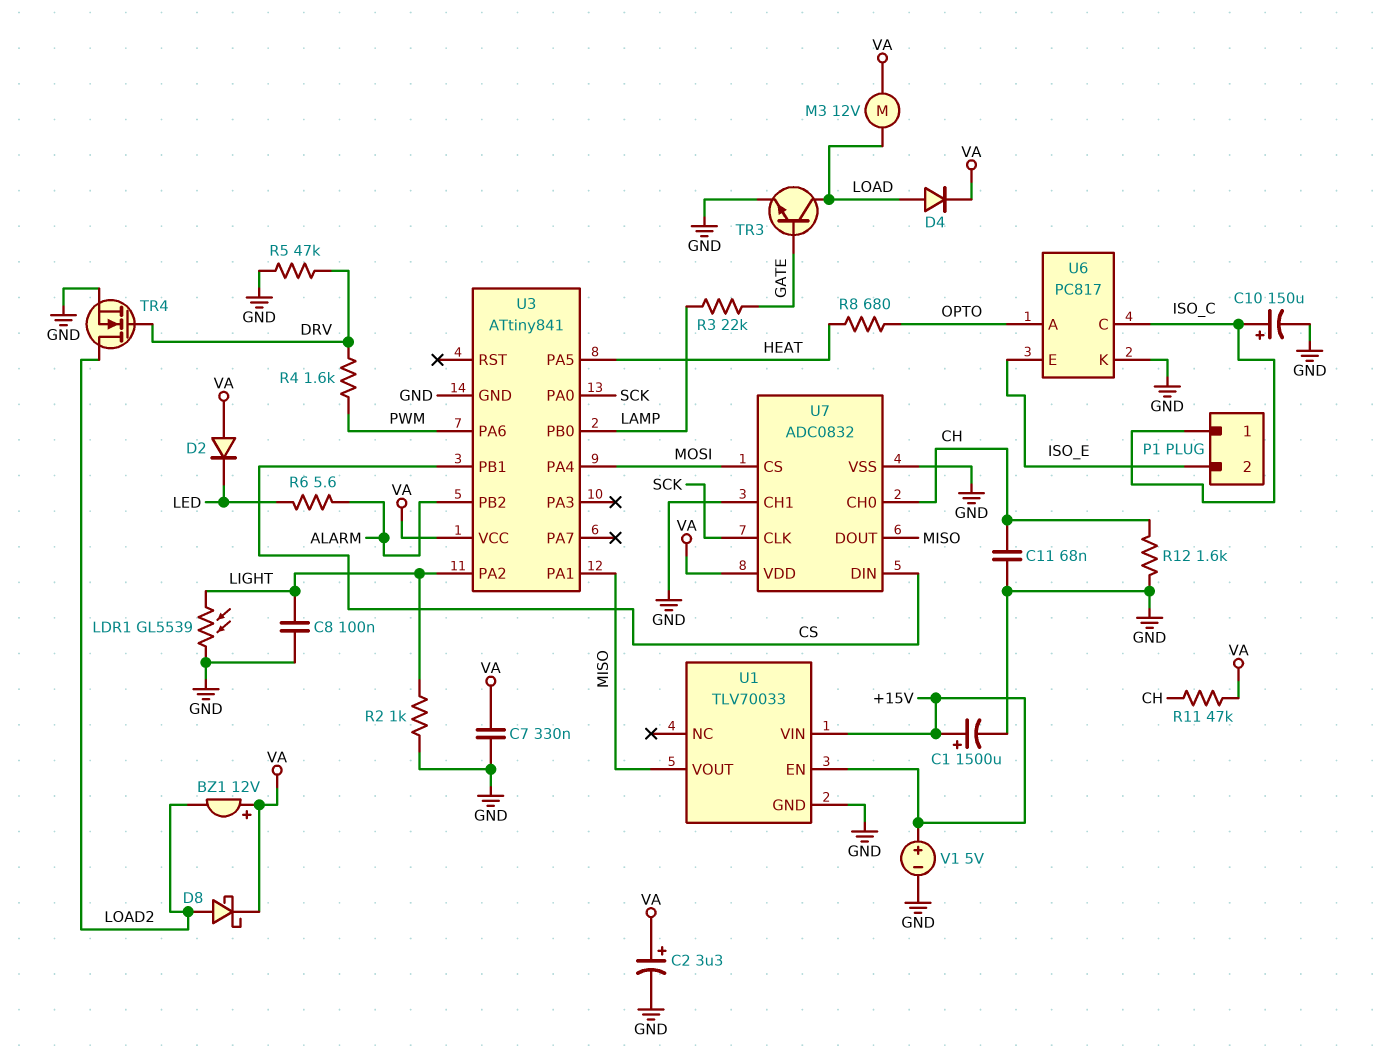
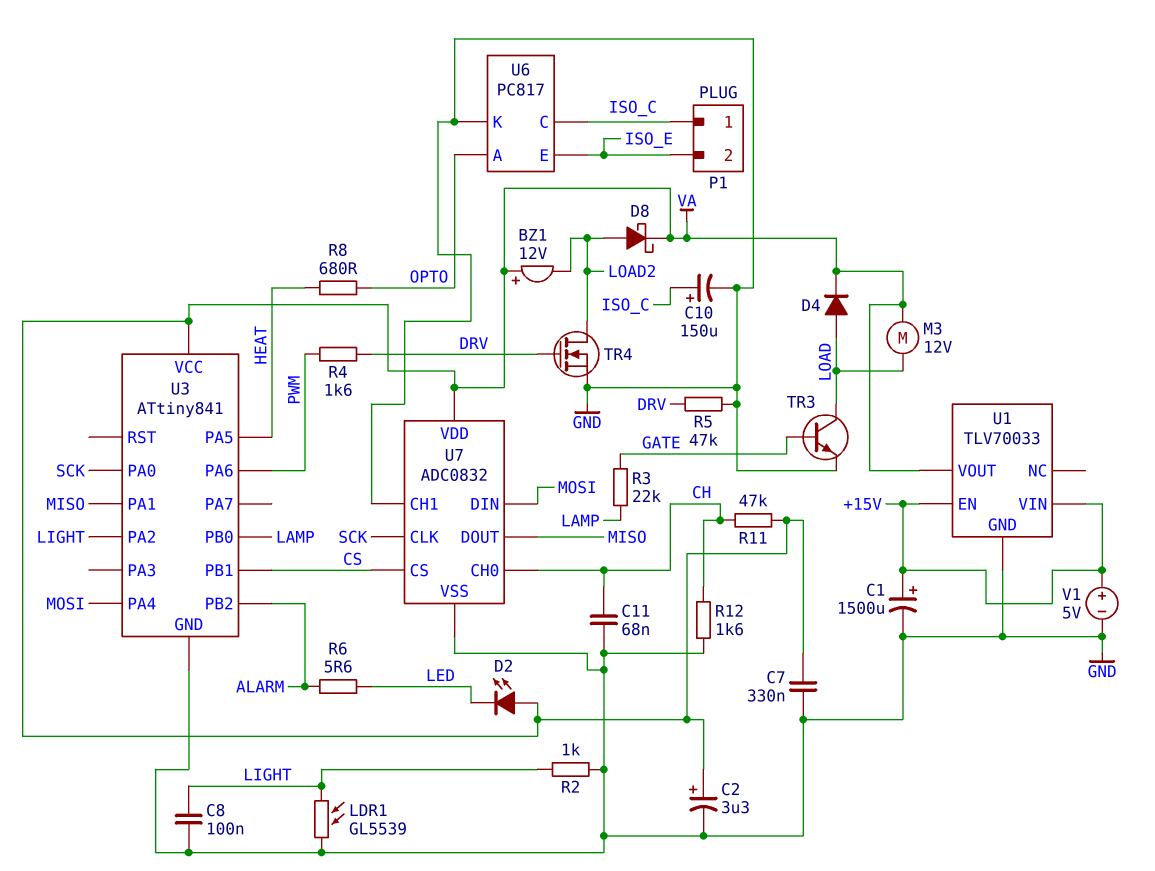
D2: diode (A VA, K LED) -> LED (A VA, K LED)
U1 pin VOUT: MISO -> VA
U7 pin CS: MOSI -> CS
U7 pin DIN: CS -> MOSI

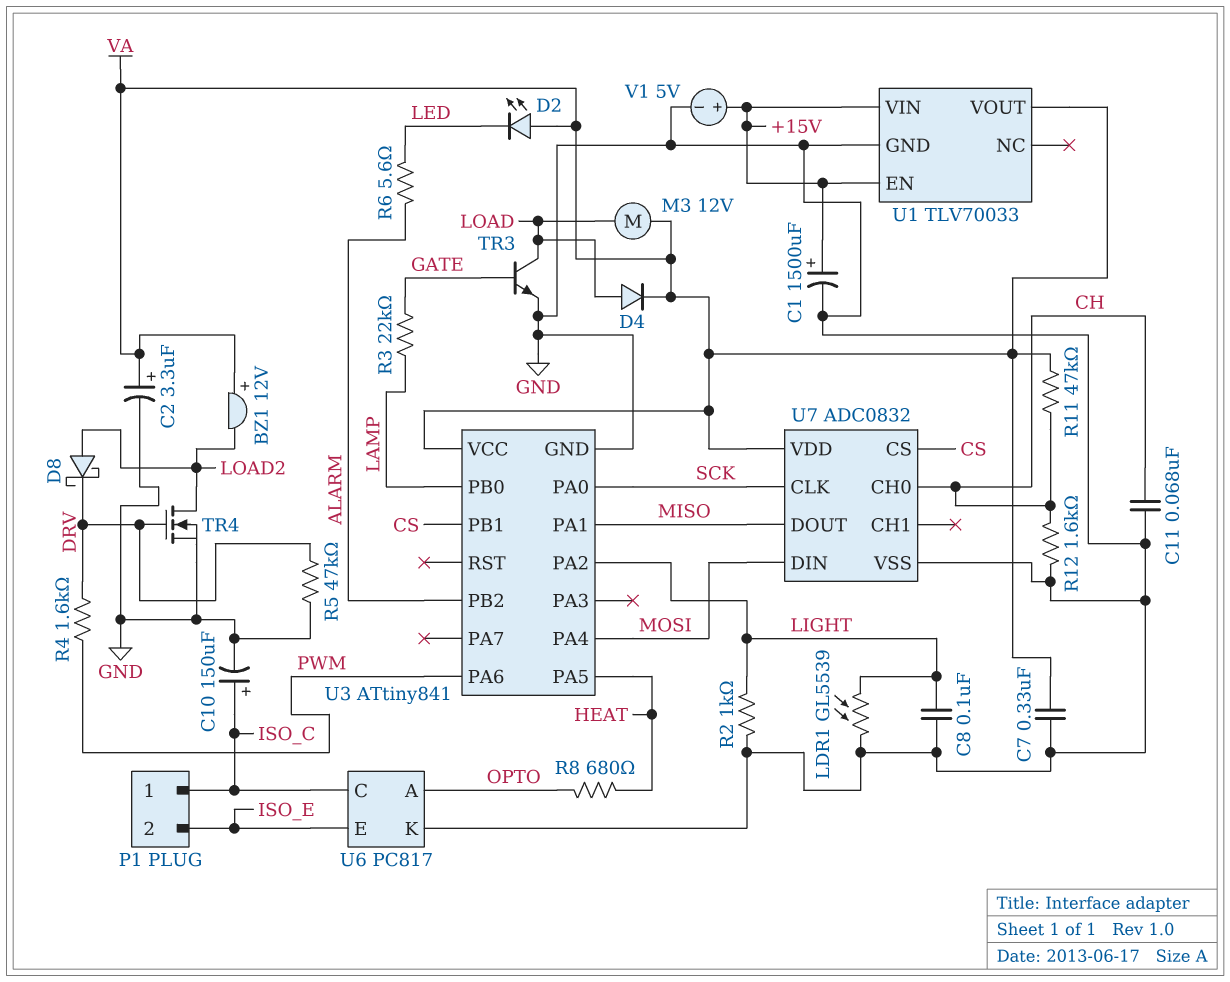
D8: schottky (A LOAD2, K VA) -> schottky (A LOAD2, K DRV)
U7 pin CH1: GND -> none

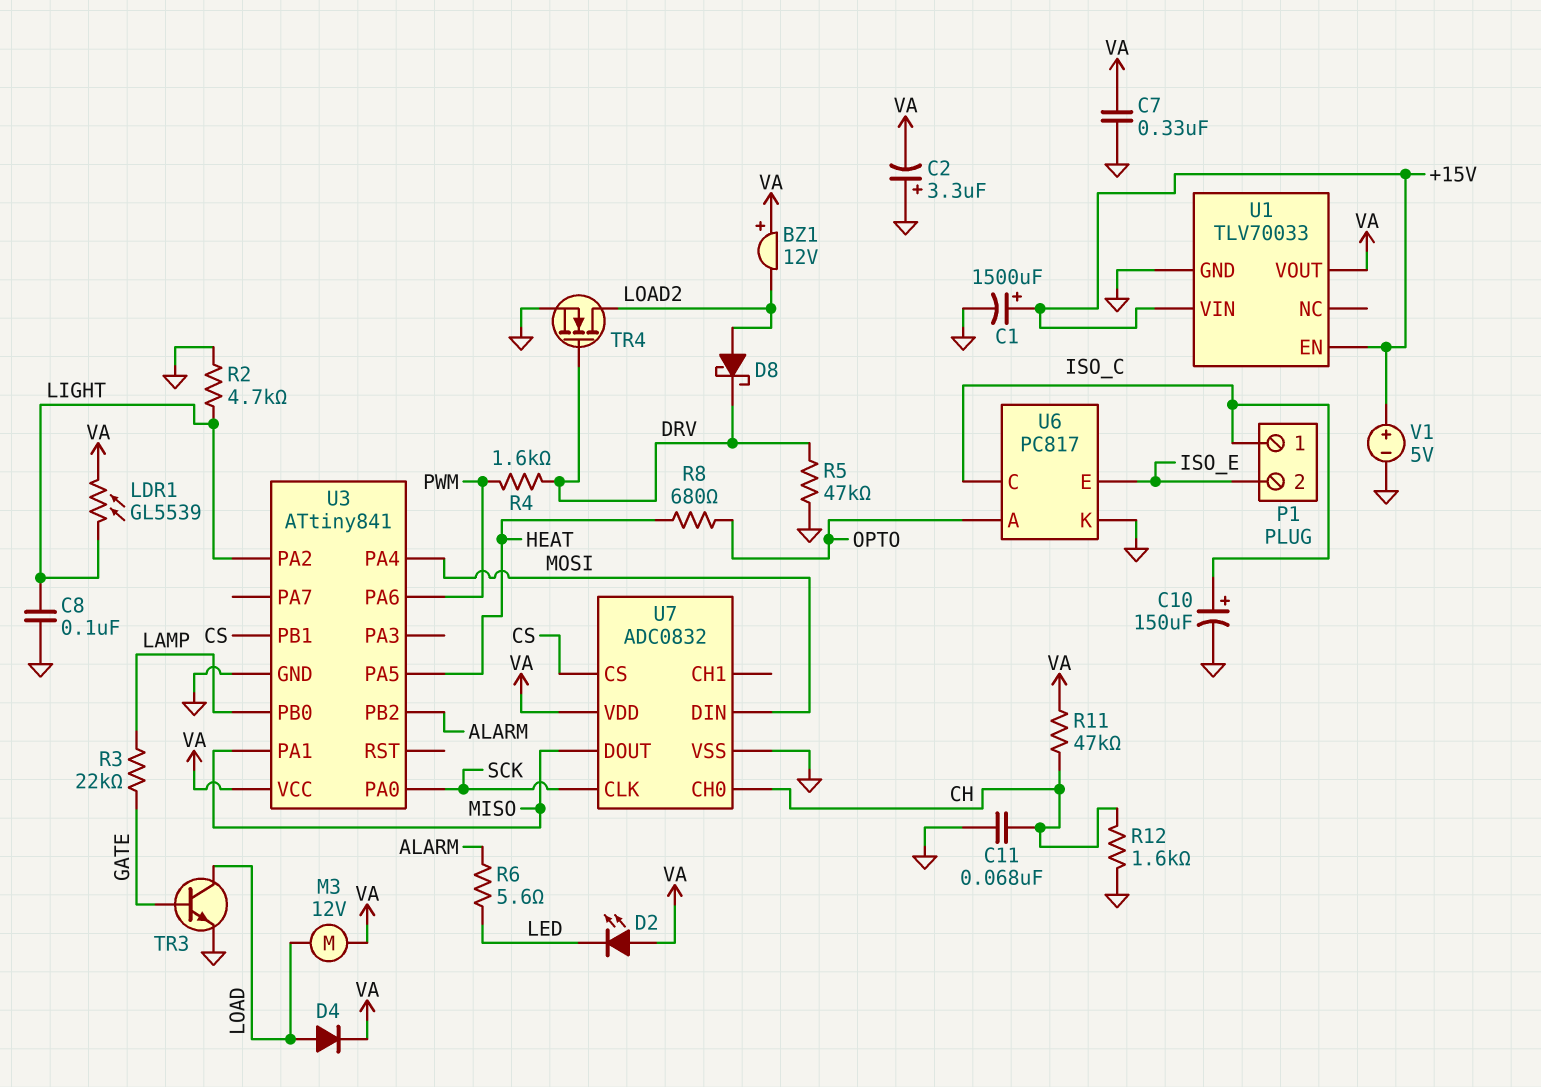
C2: 3.3uF (plus VA, minus GND) -> 3.3uF (plus GND, minus VA)
LDR1: GL5539 (GND, LIGHT) -> GL5539 (LIGHT, VA)
R2: 1k (GND, LIGHT) -> 4.7k (GND, LIGHT)

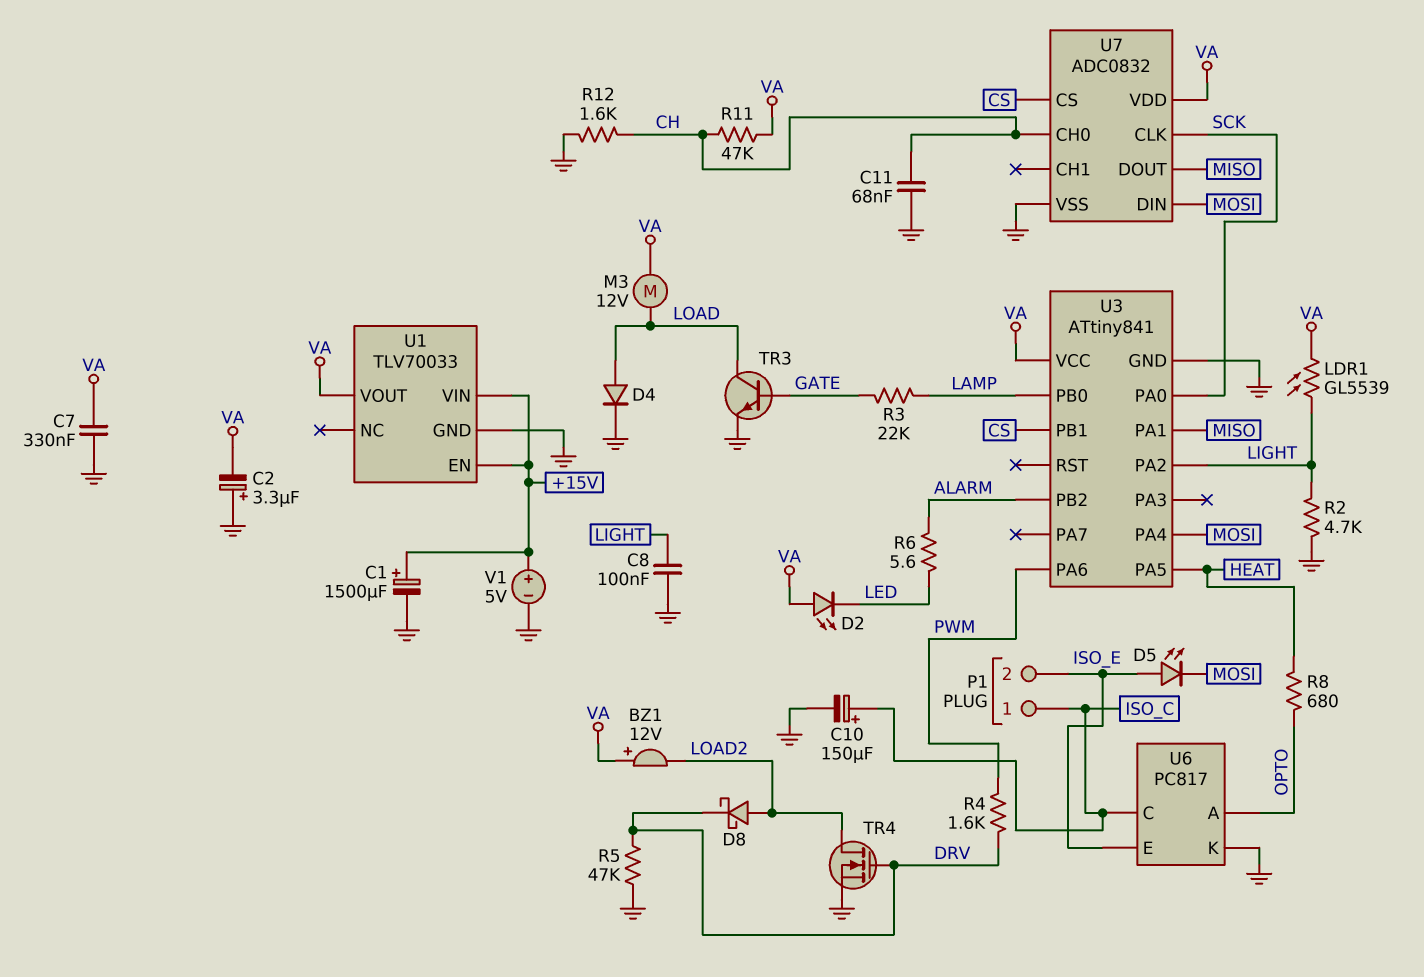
D4: diode (A LOAD, K VA) -> diode (A LOAD, K GND)
D5: none -> LED (A ISO_E, K MOSI)

